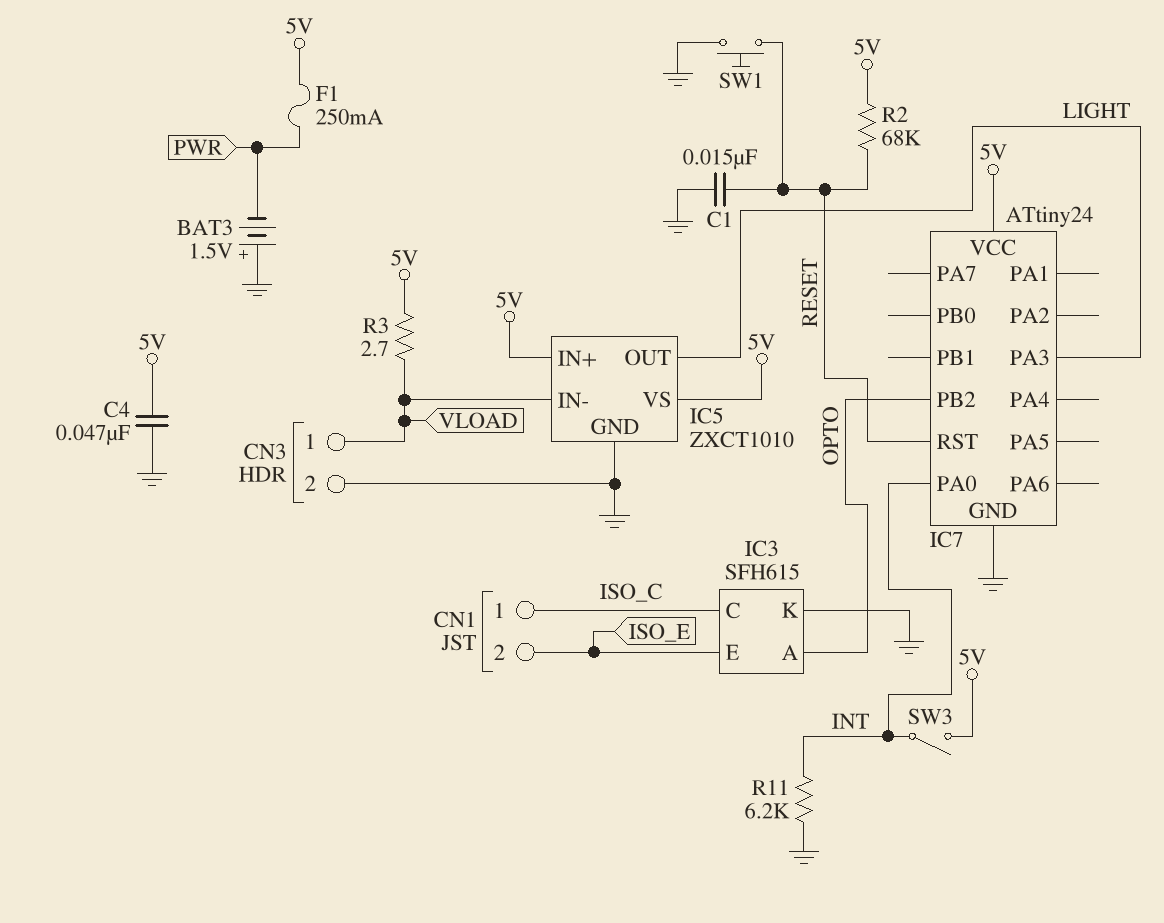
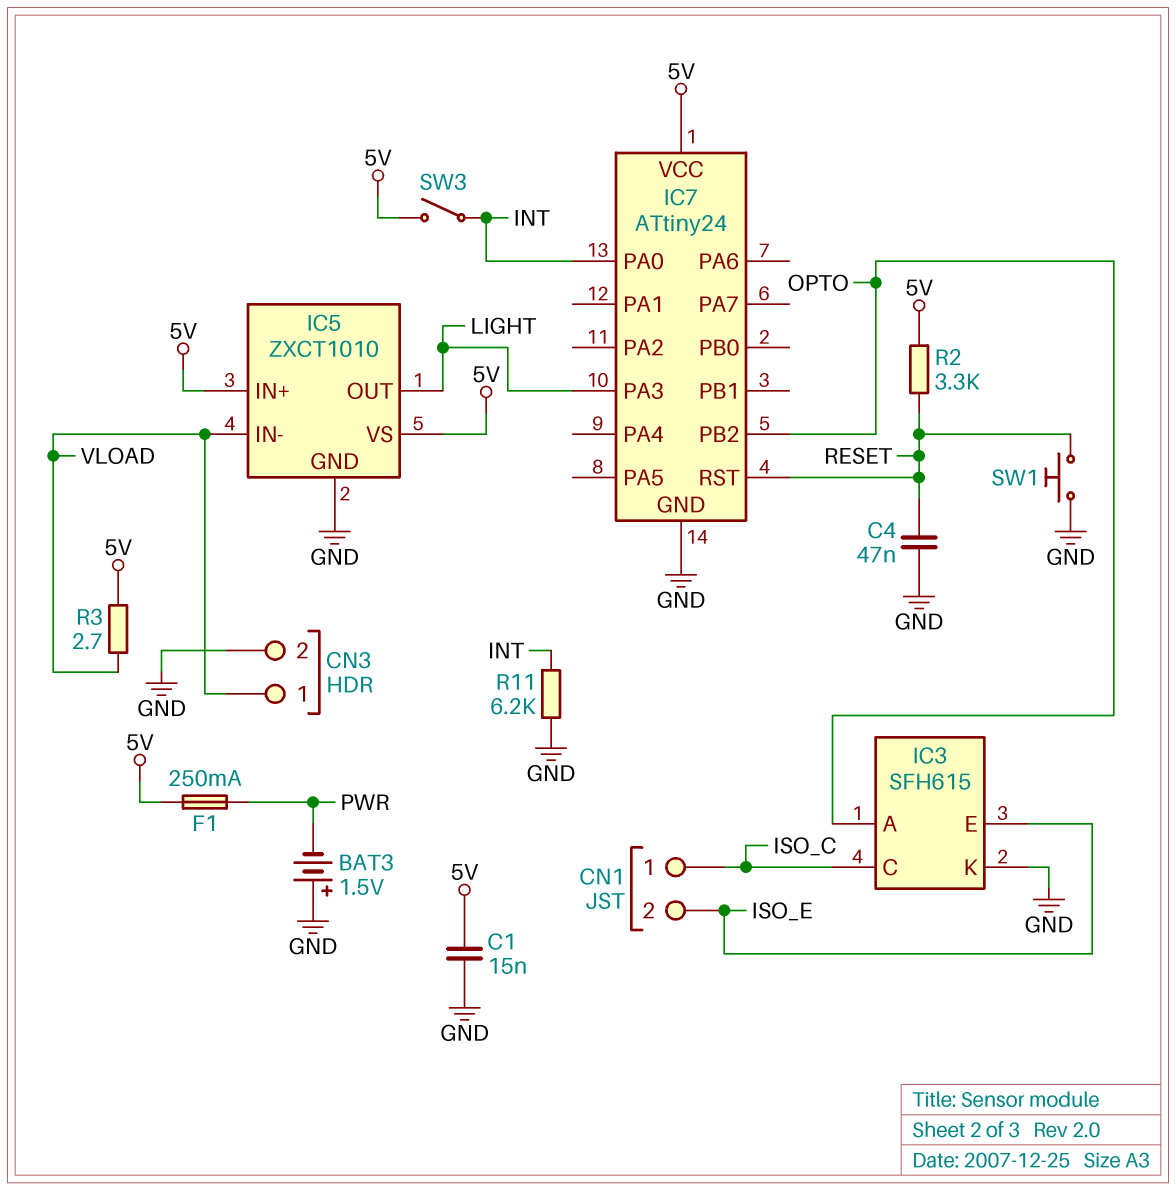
C1: 15nF (GND, RESET) -> 15nF (5V, GND)
C4: 47nF (5V, GND) -> 47nF (GND, RESET)
R2: 68k (5V, RESET) -> 3.3k (5V, RESET)

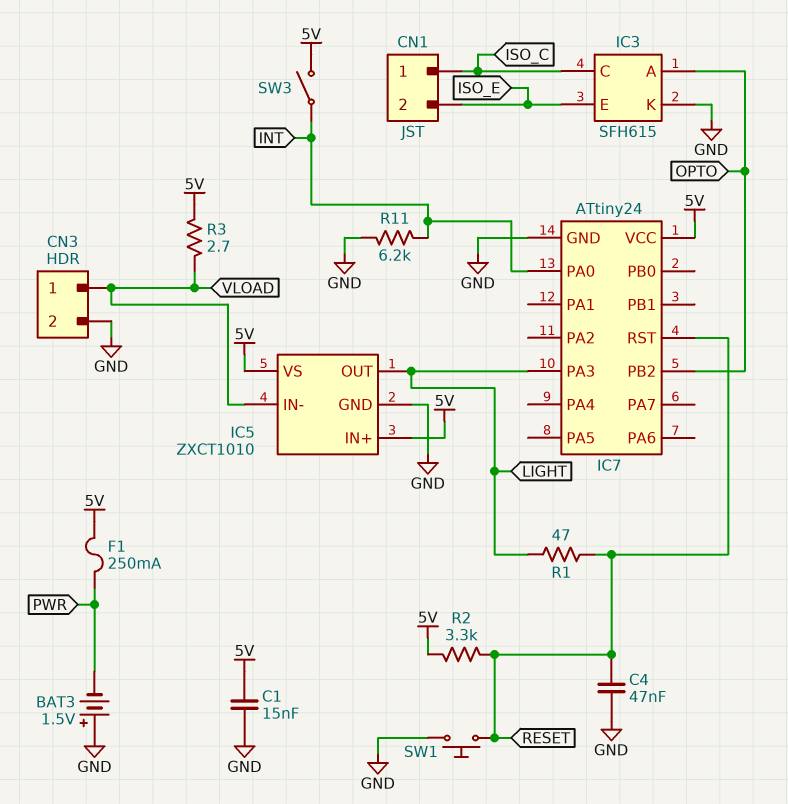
R1: none -> 47 (LIGHT, RESET)

